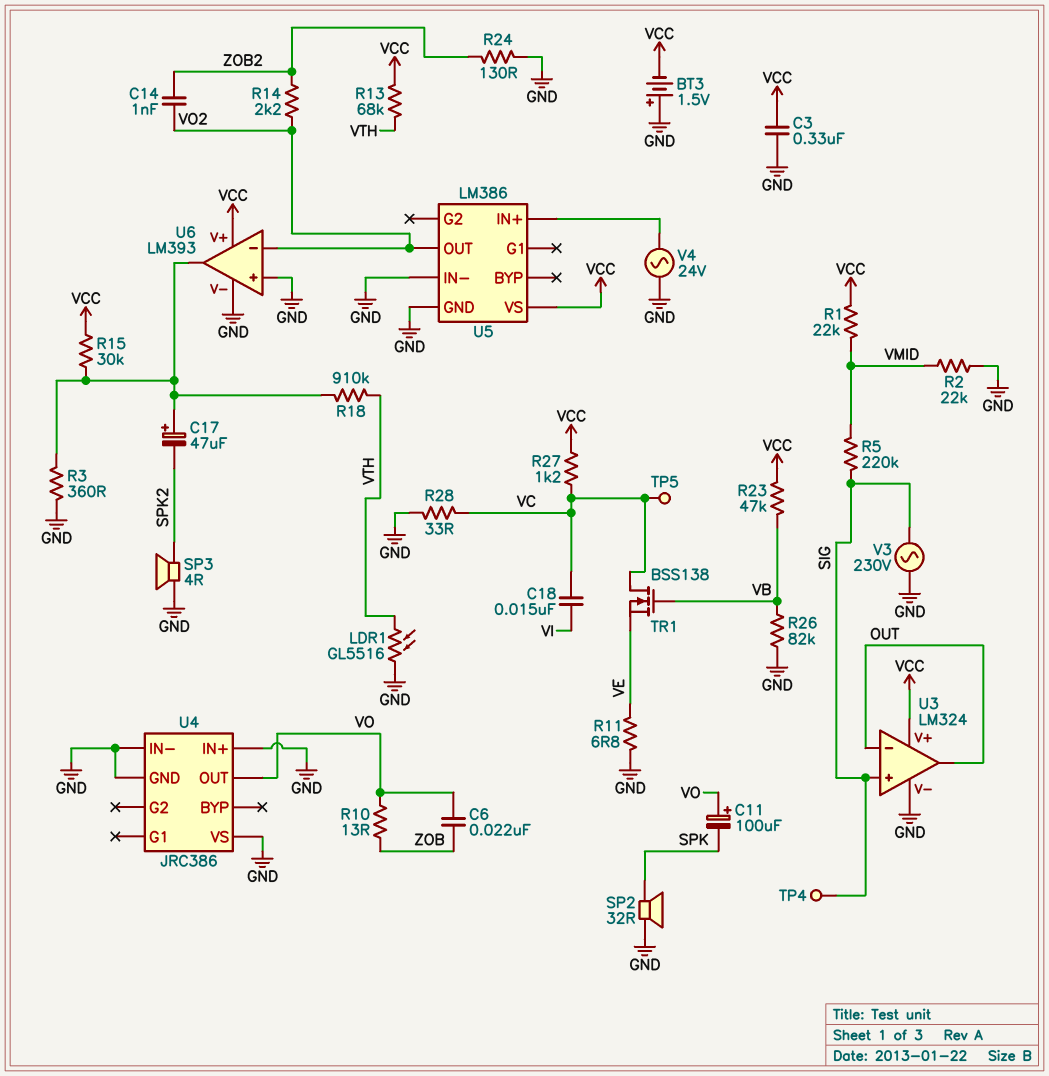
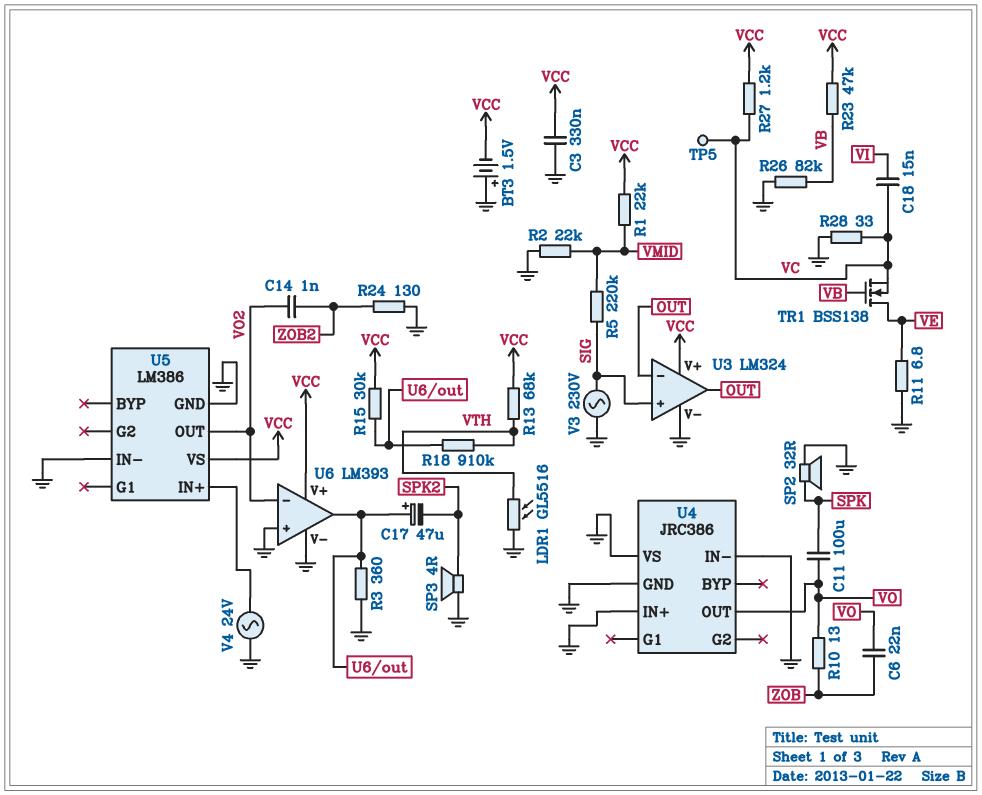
C11: 100uF (plus VO, minus SPK) -> 100uF (SPK, VO)
R14: 2.2k (VO2, ZOB2) -> none
TP4: test point (SIG) -> none
TR1: NMOS BSS138 (G VB, D VC, S VE) -> NMOS BSS138 (G VB, D VE, S VC)

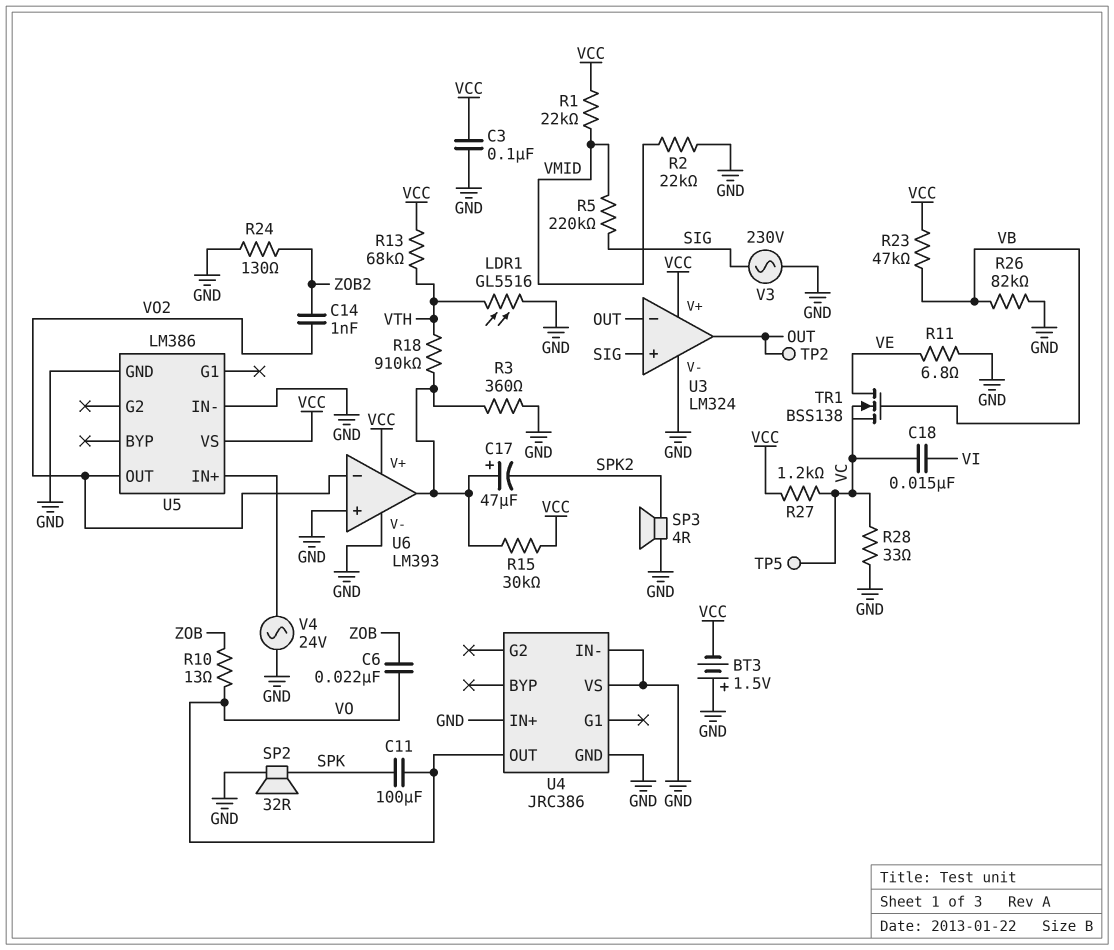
C3: 330nF (GND, VCC) -> 100nF (GND, VCC)
TP2: none -> test point (OUT)

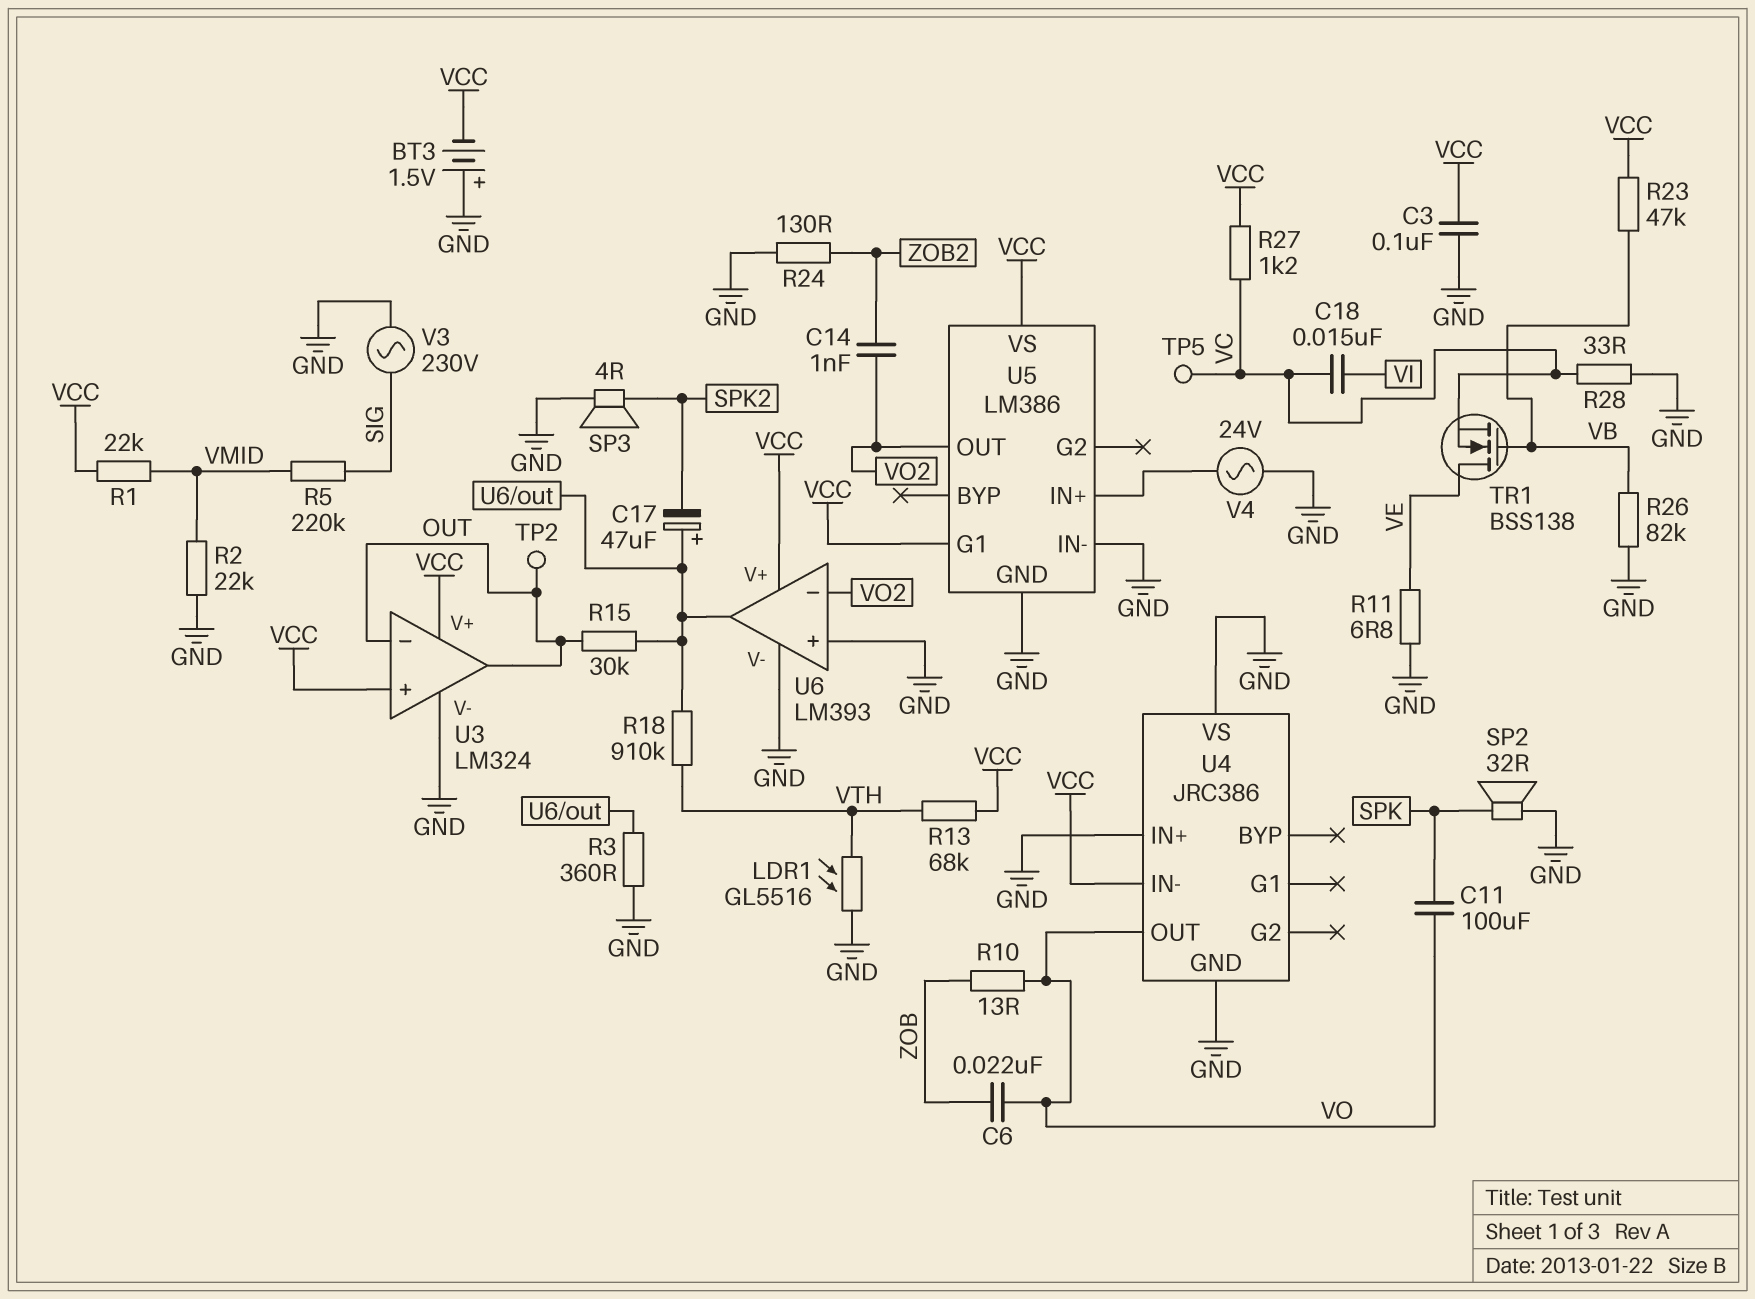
R15: 30k (U6/out, VCC) -> 30k (OUT, U6/out)
U3 pin in+: SIG -> VCC
U4 pin IN-: GND -> VCC
U5 pin G1: none -> VCC

